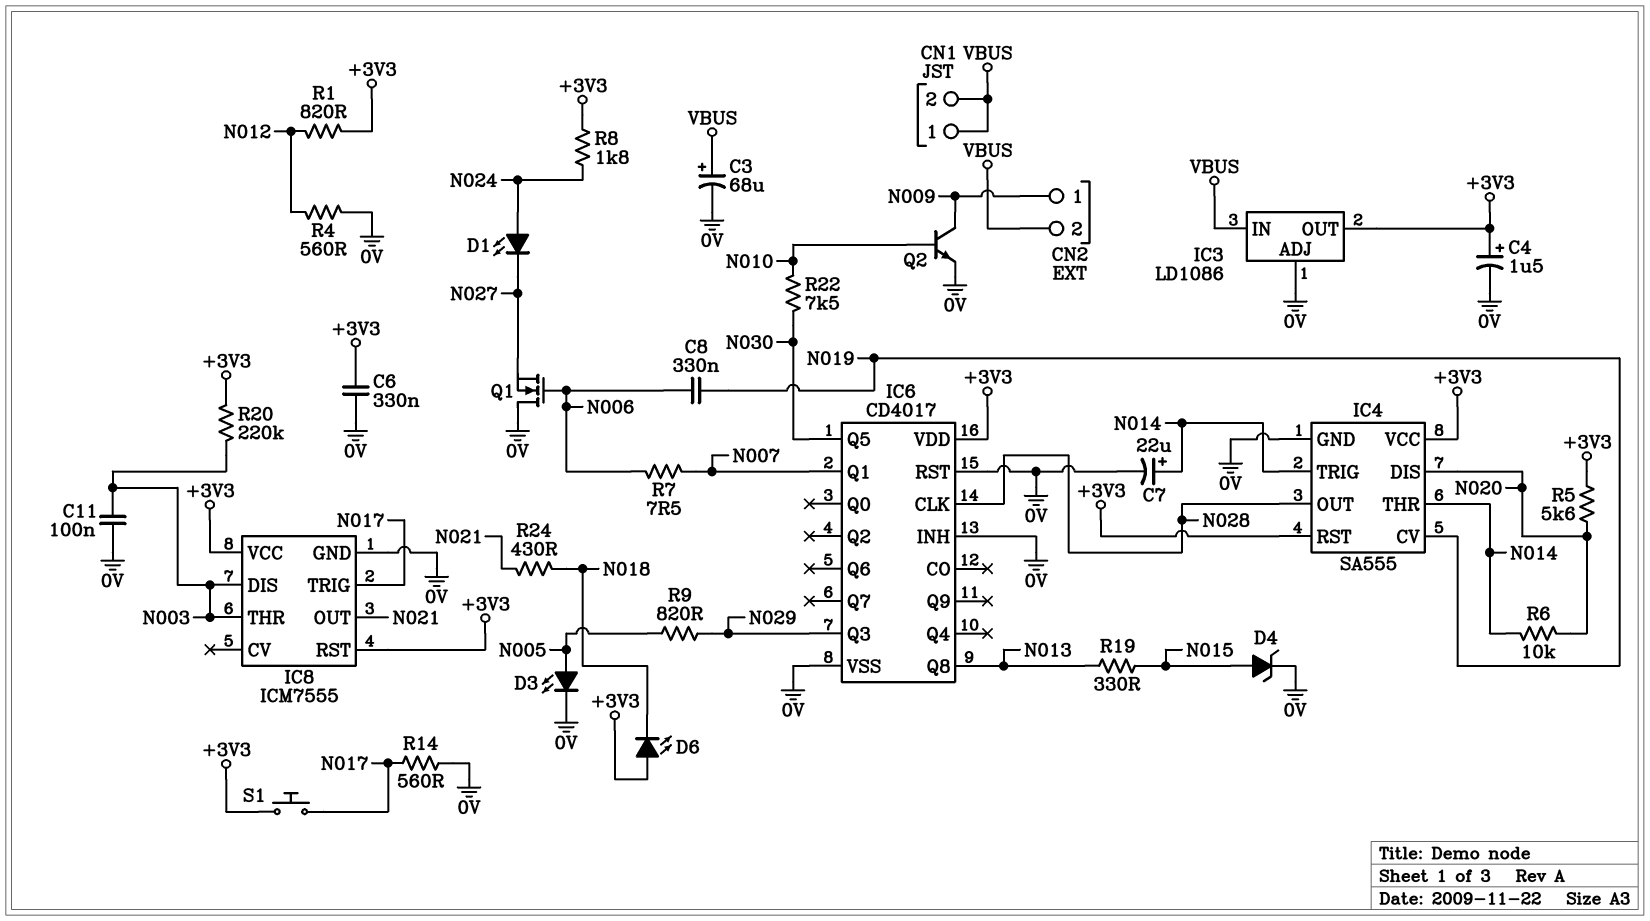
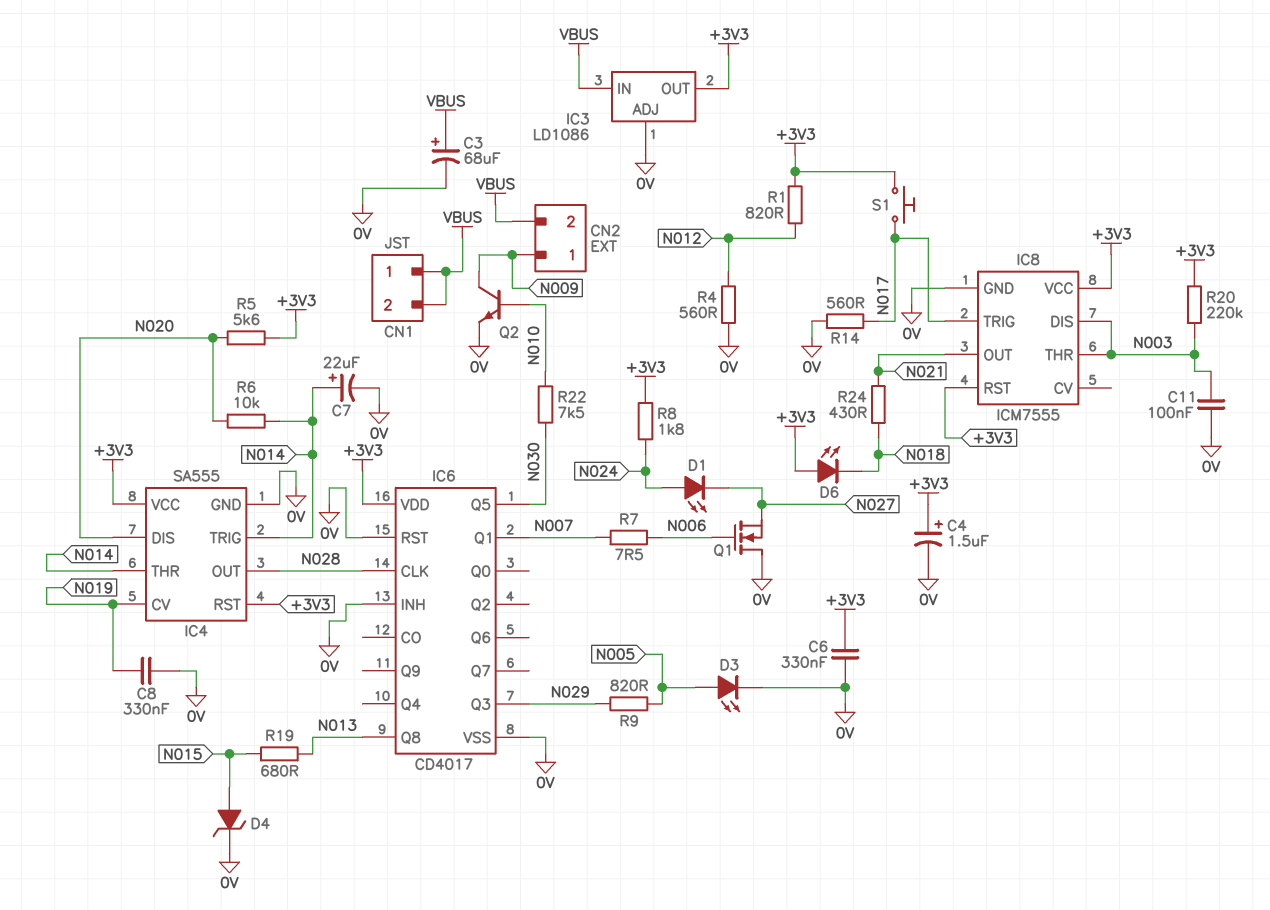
C8: 330nF (N006, N019) -> 330nF (0V, N019)
R19: 330 (N013, N015) -> 680 (N013, N015)

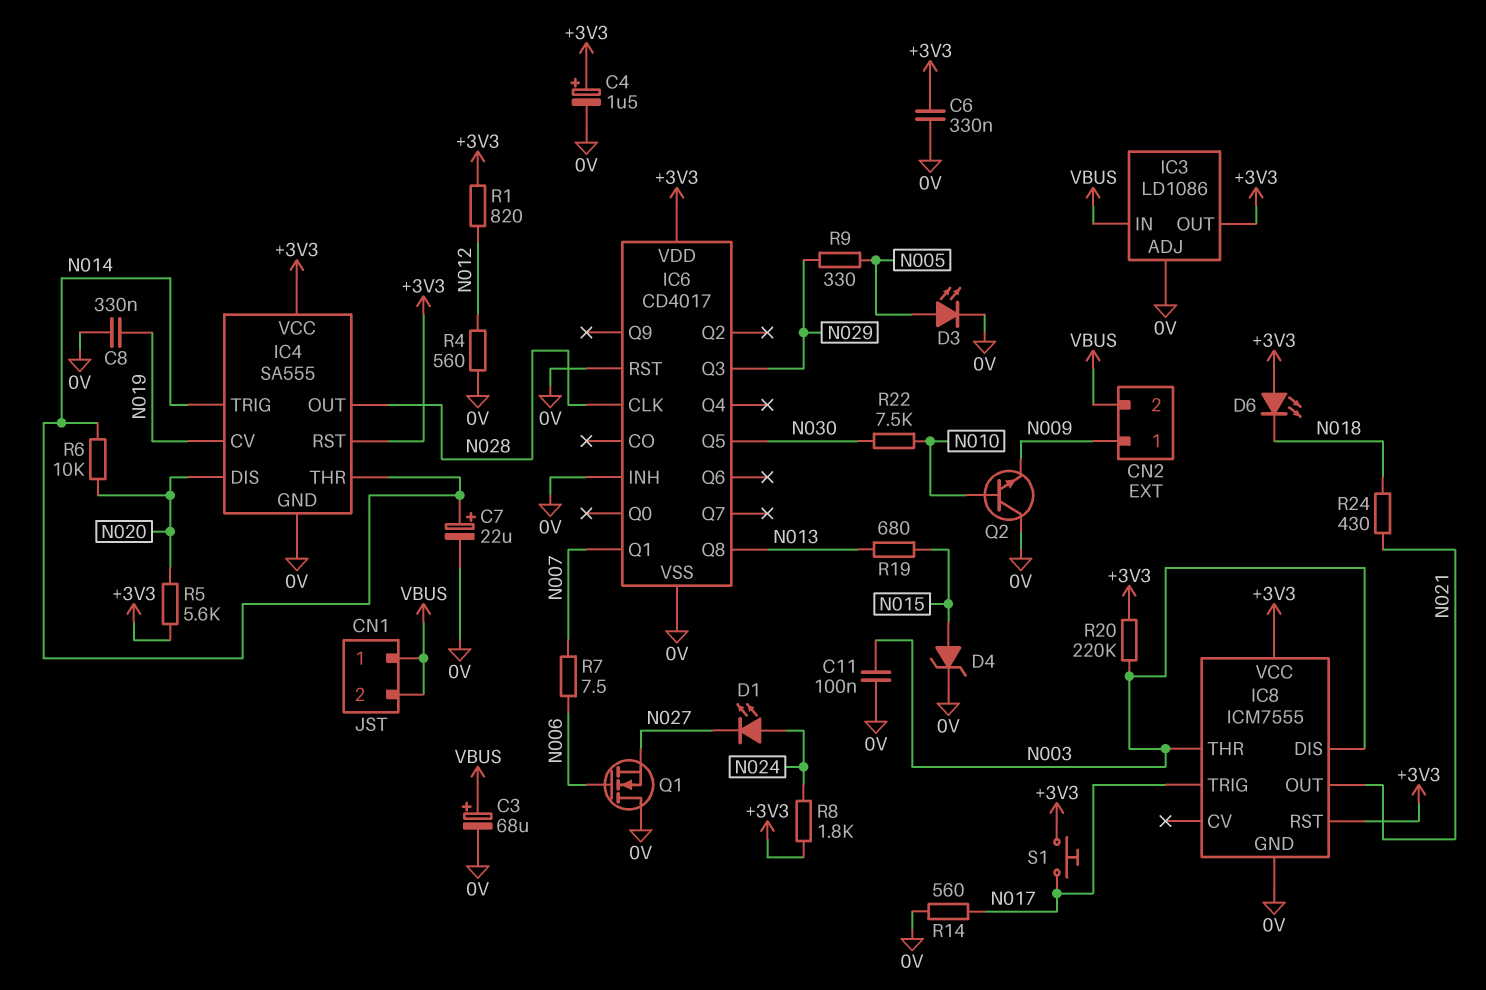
Q2: NPN (B N010, C N009, E 0V) -> NPN (B N010, C 0V, E N009)
R9: 820 (N005, N029) -> 330 (N005, N029)

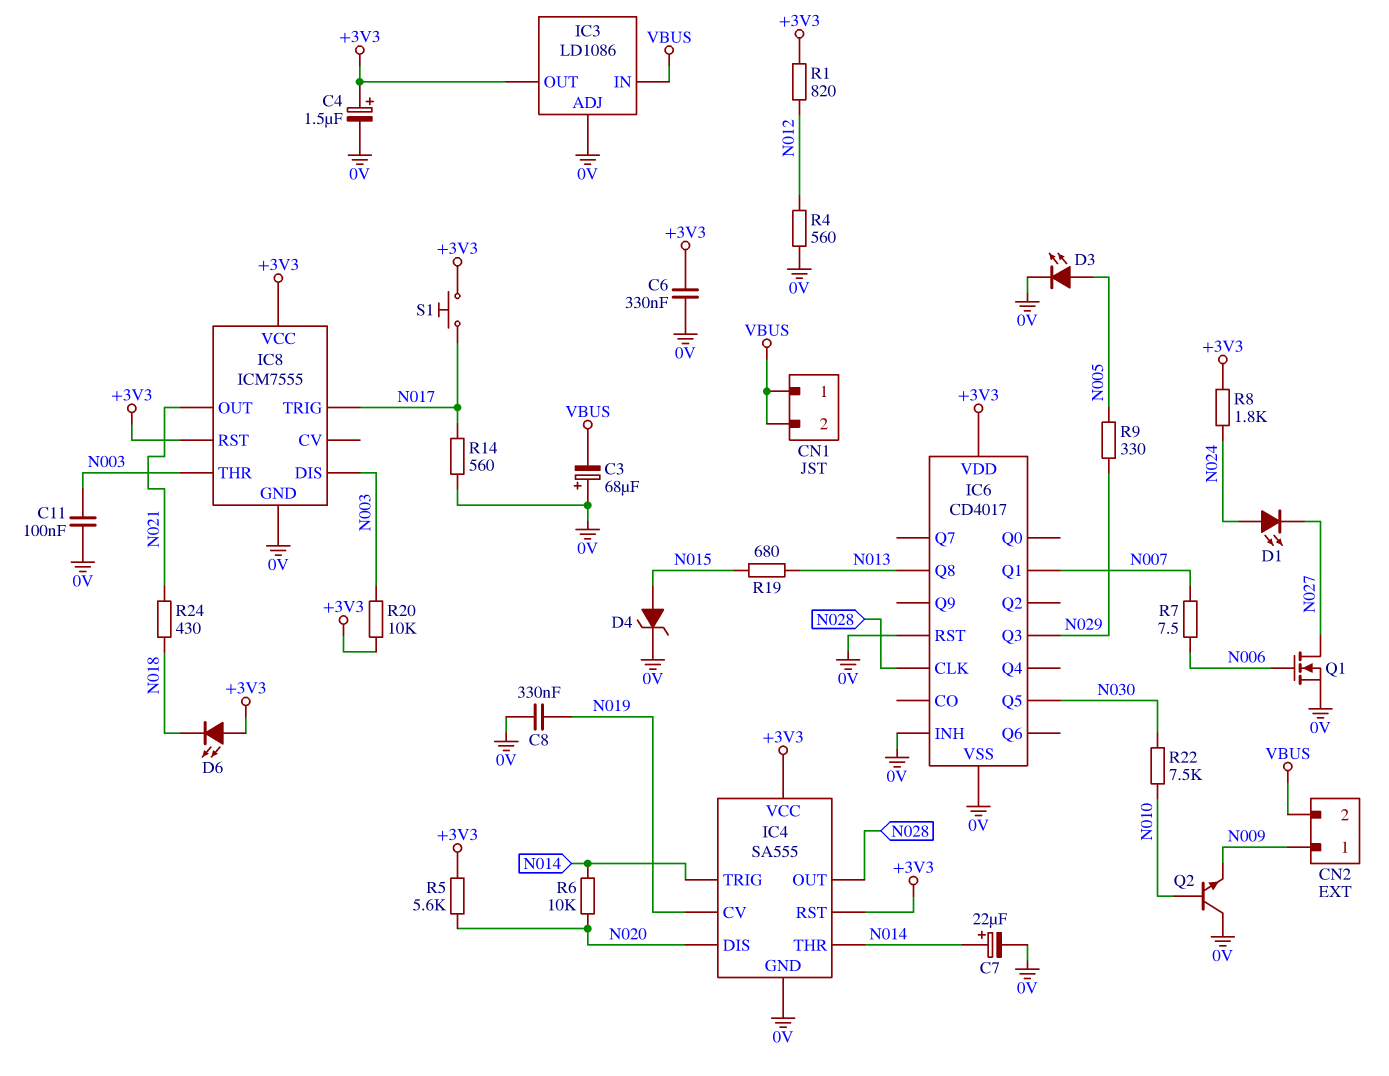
C3: 68uF (plus VBUS, minus 0V) -> 68uF (plus 0V, minus VBUS)
Q1: NMOS (G N006, D 0V, S N027) -> NMOS (G N006, D N027, S 0V)
R20: 220k (+3V3, N003) -> 10k (+3V3, N003)

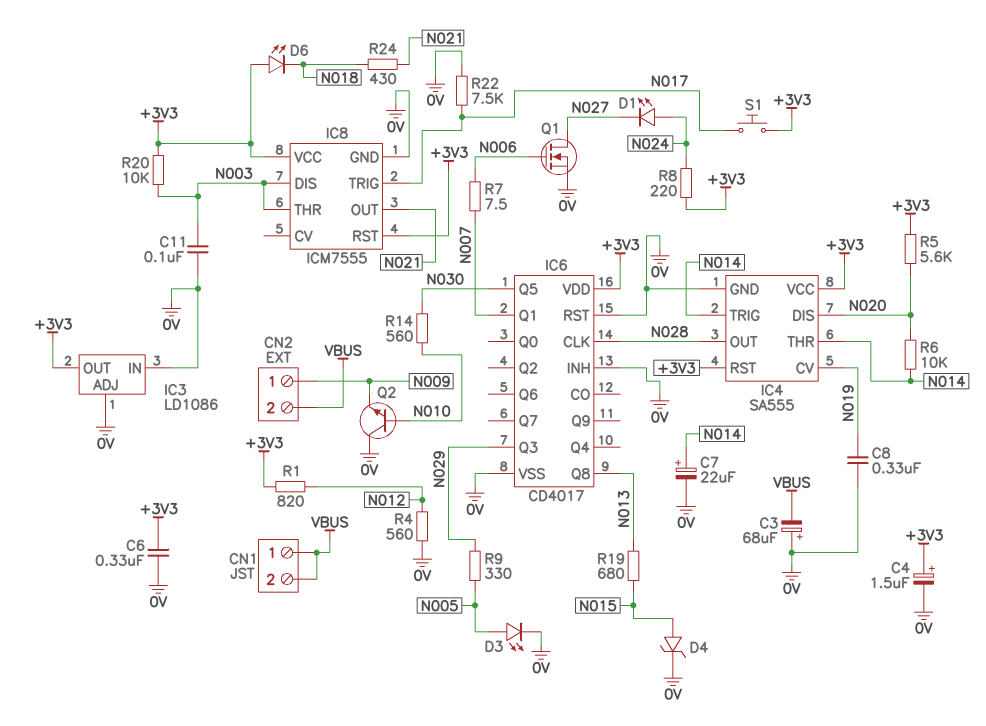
IC3 pin IN: VBUS -> 0V
R8: 1.8k (+3V3, N024) -> 220 (+3V3, N024)
R14: 560 (0V, N017) -> 560 (N010, N030)
R22: 7.5k (N010, N030) -> 7.5k (0V, N017)

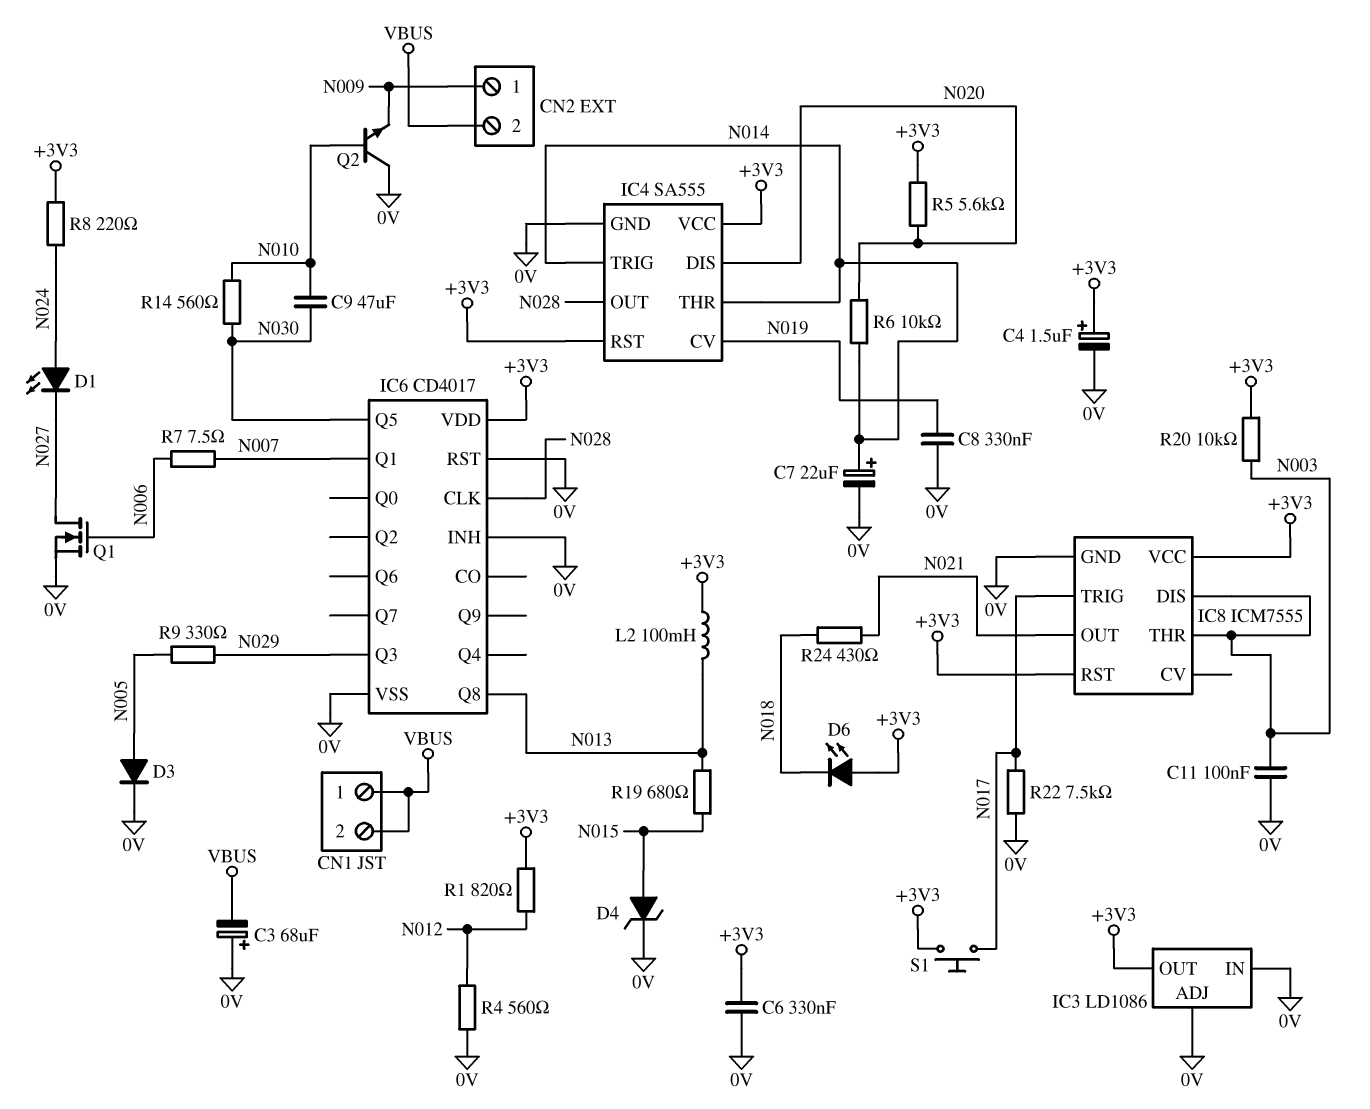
C9: none -> 47uF (N010, N030)
D3: LED (A N005, K 0V) -> diode (A N005, K 0V)
L2: none -> 100mH (+3V3, N013)

